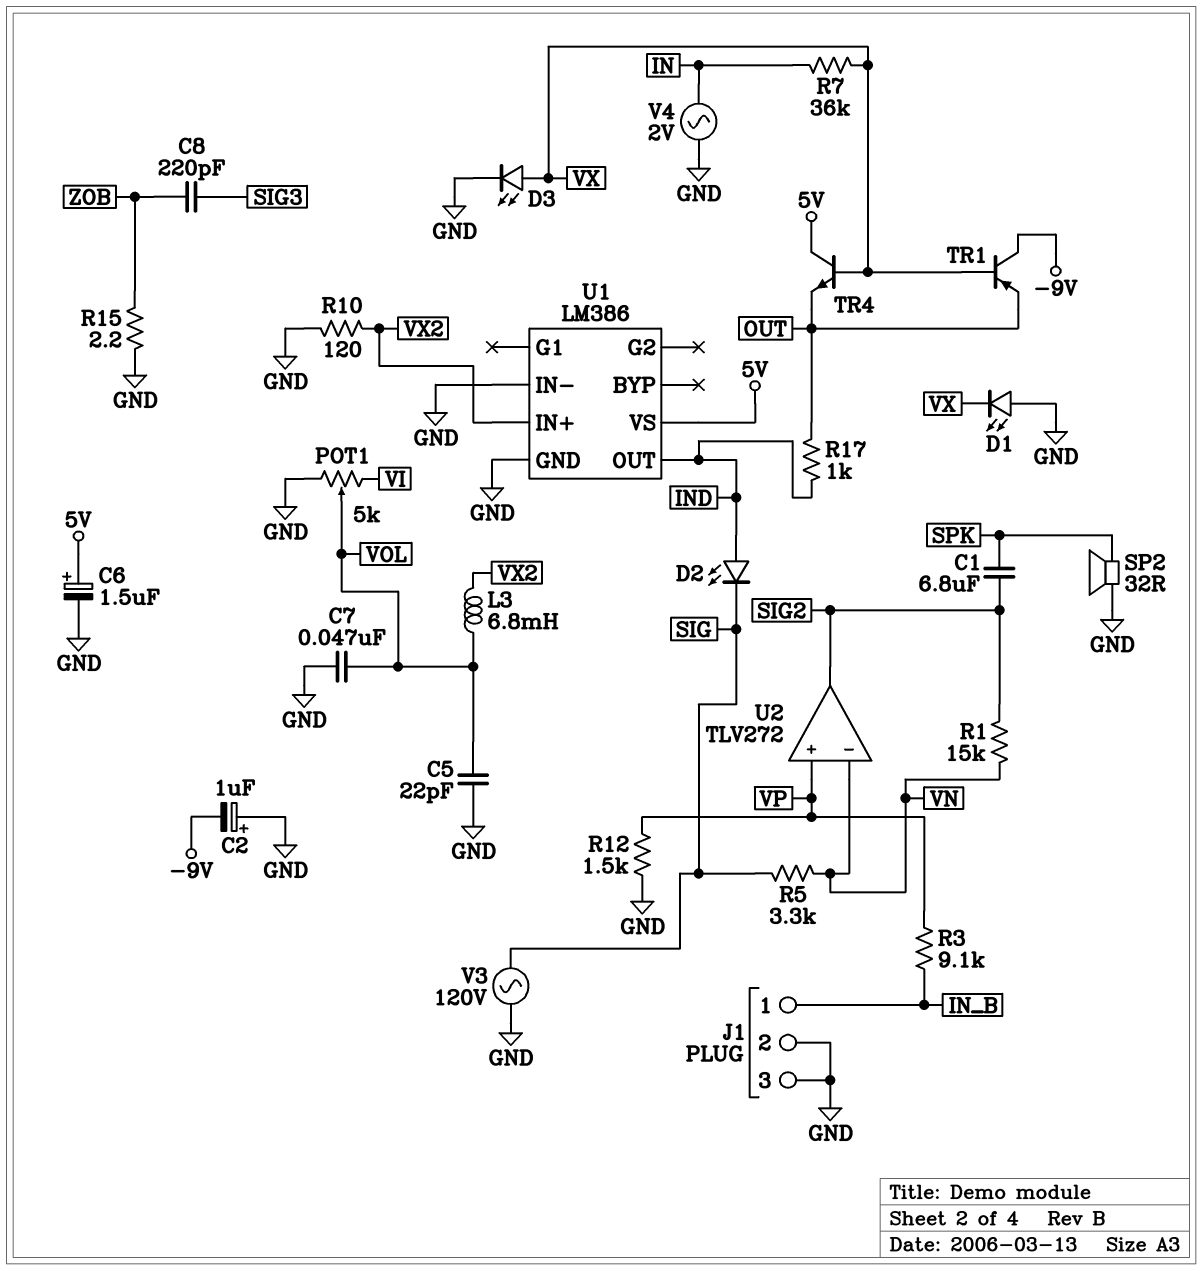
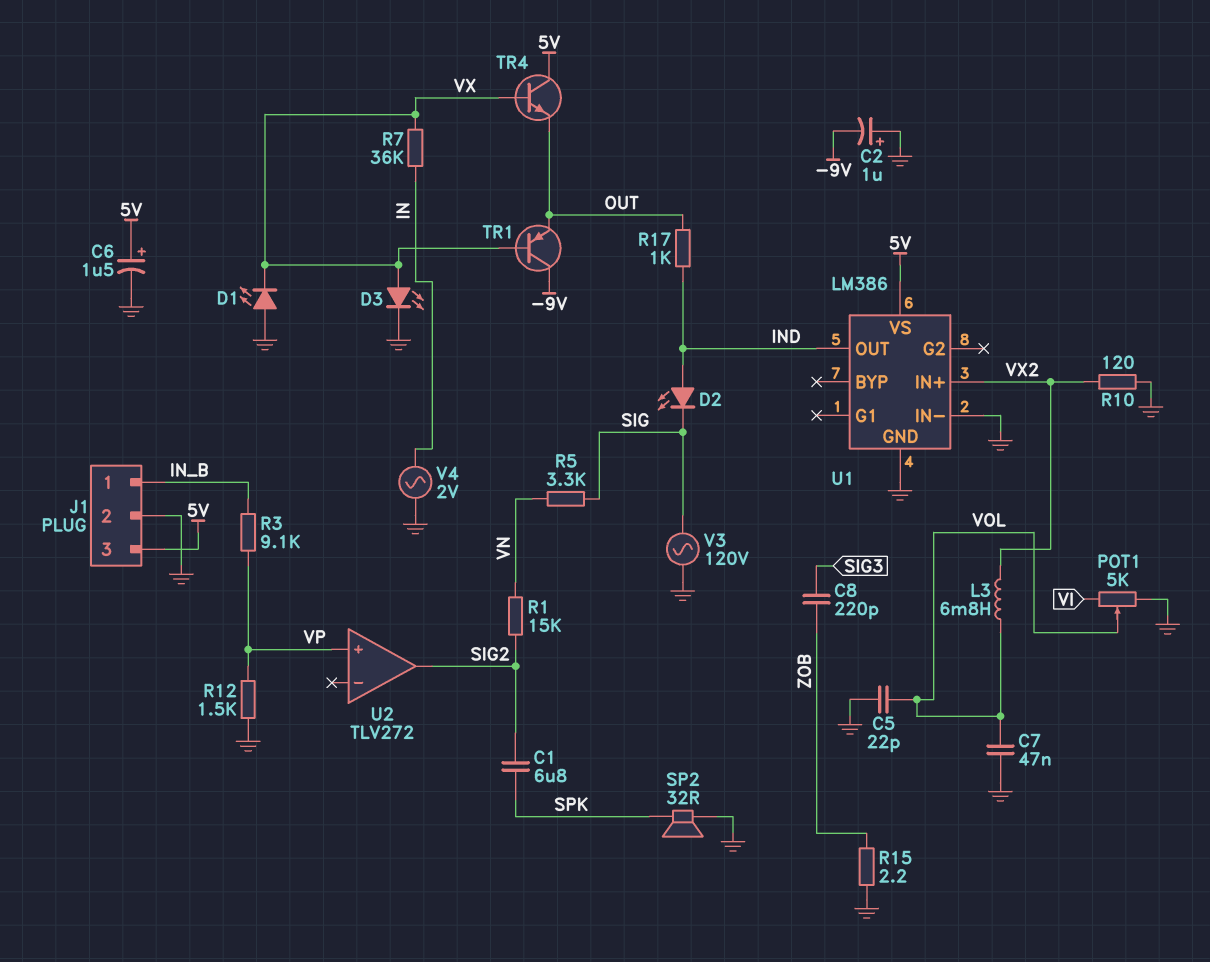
J1 pin 3: GND -> 5V
U2 pin in-: VN -> none

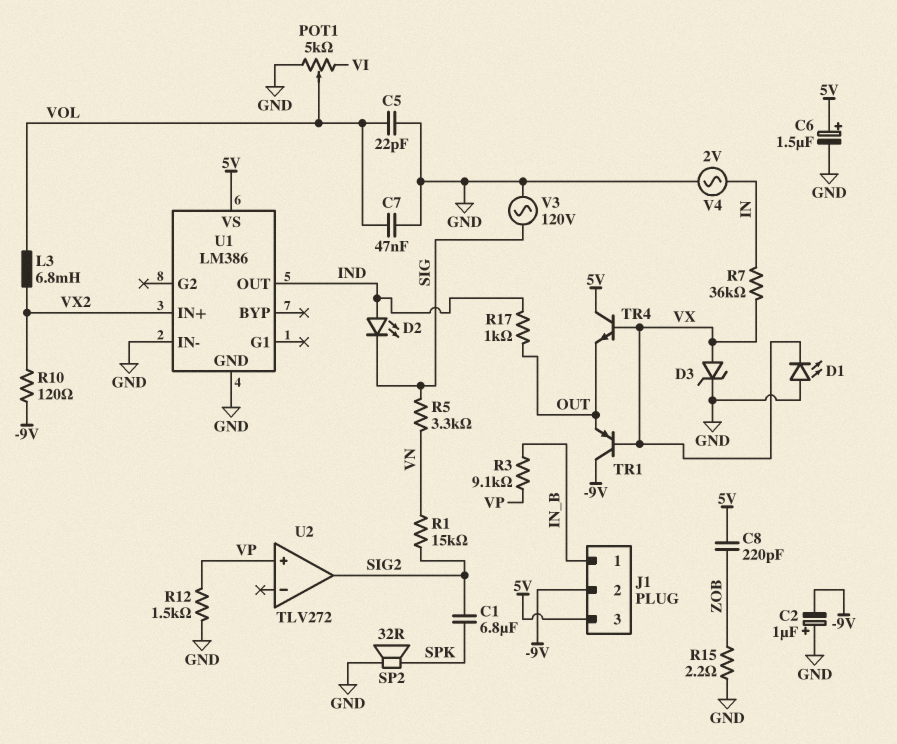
C8: 220pF (SIG3, ZOB) -> 220pF (5V, ZOB)
D3: LED (A VX, K GND) -> zener (A VX, K GND)
J1 pin 2: GND -> -9V
R10: 120 (GND, VX2) -> 120 (-9V, VX2)

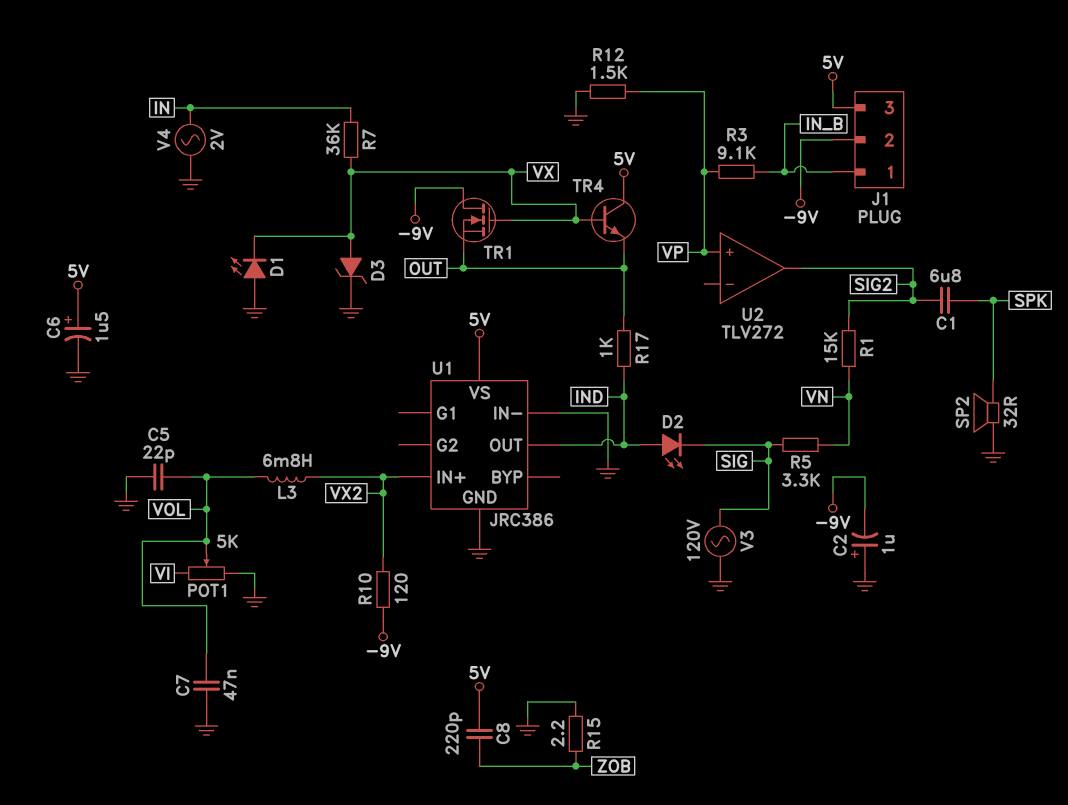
TR1: PNP (B VX, C -9V, E OUT) -> NMOS (G VX, D -9V, S OUT)
U1: LM386 -> JRC386

